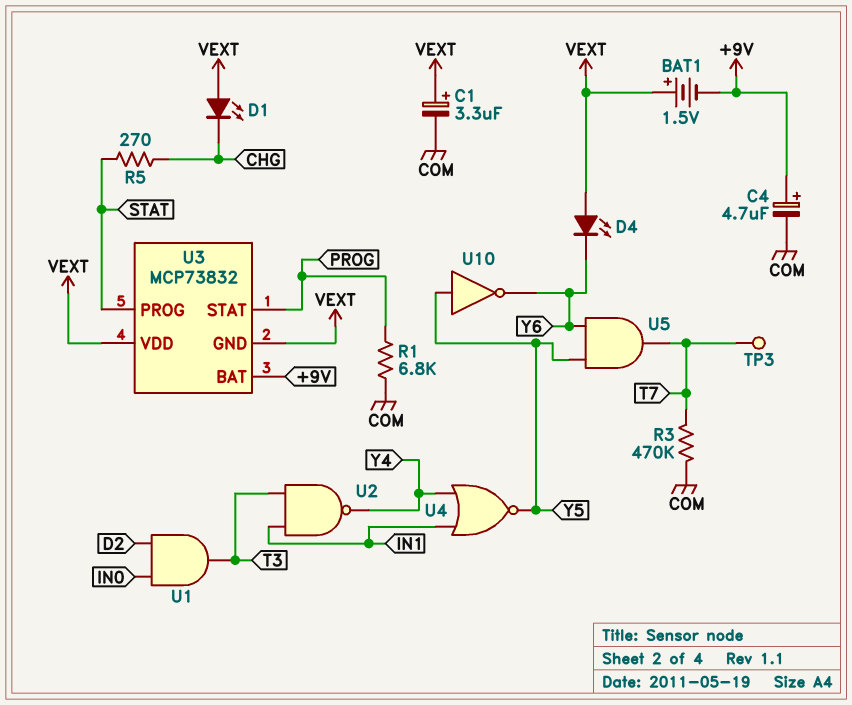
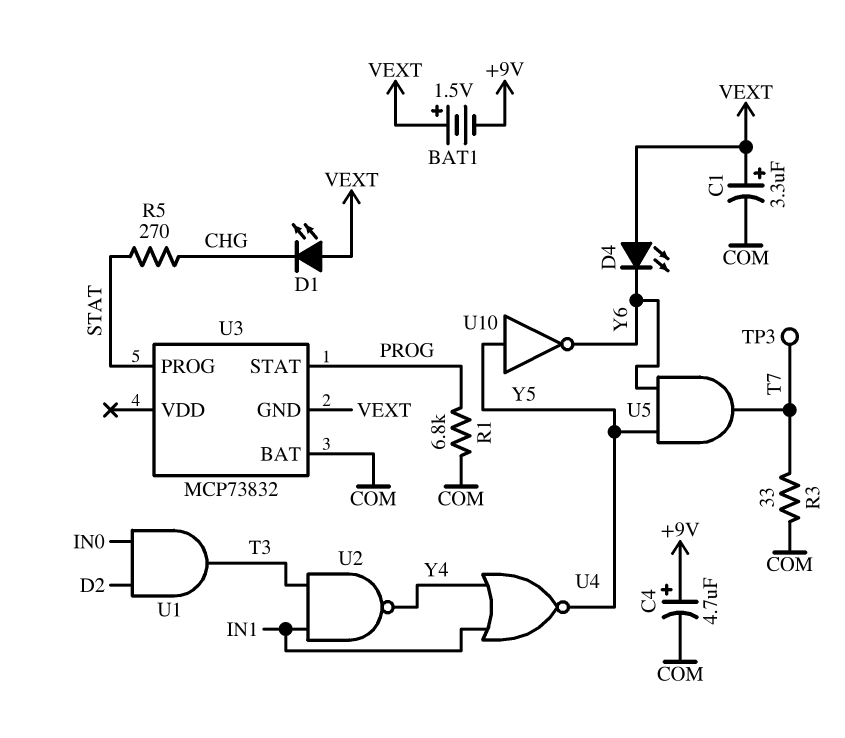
R3: 470k (COM, T7) -> 33 (COM, T7)
U3 pin BAT: +9V -> COM
U3 pin VDD: VEXT -> none

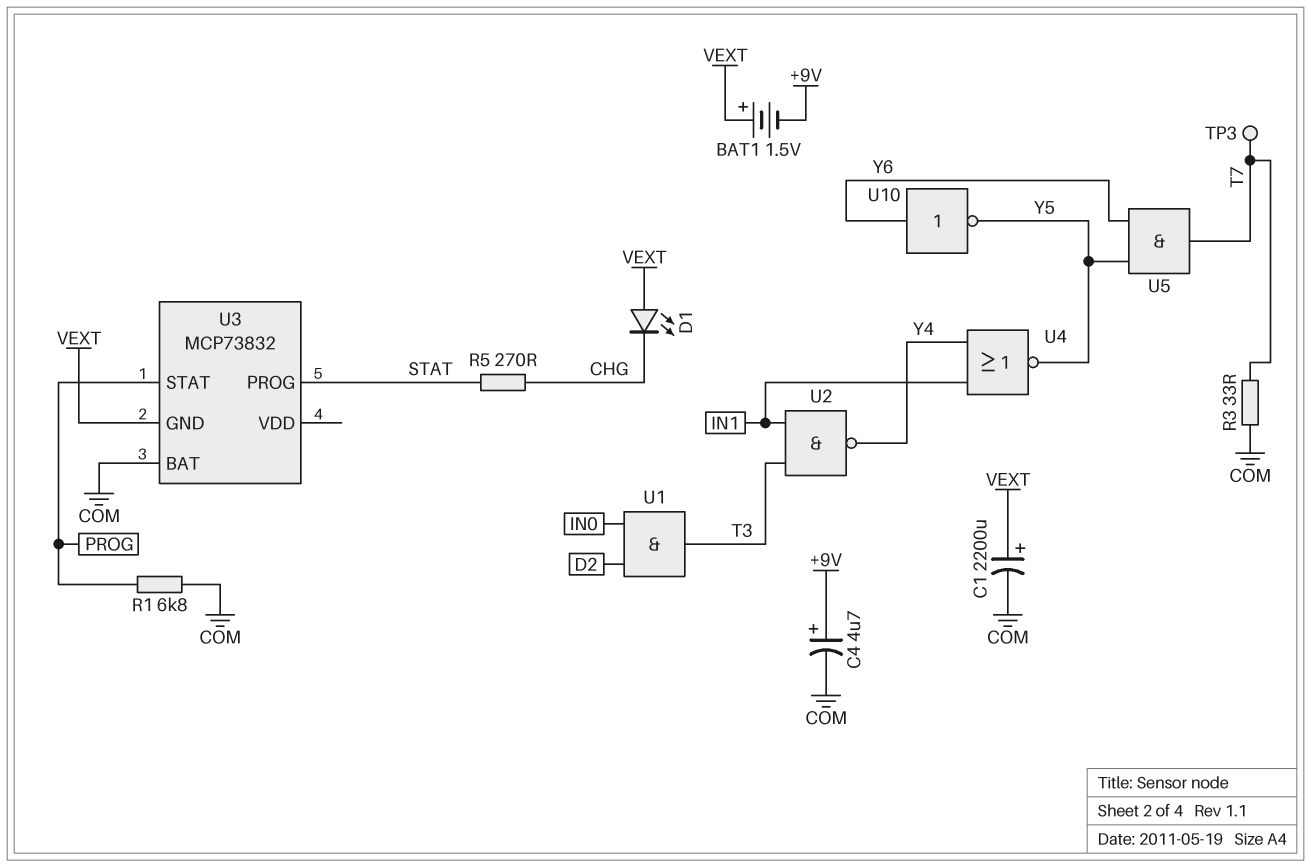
C1: 3.3uF (plus VEXT, minus COM) -> 2200uF (plus VEXT, minus COM)
D4: LED (A VEXT, K Y6) -> none
U10: NOT (in Y5, out Y6) -> NOT (in Y6, out Y5)

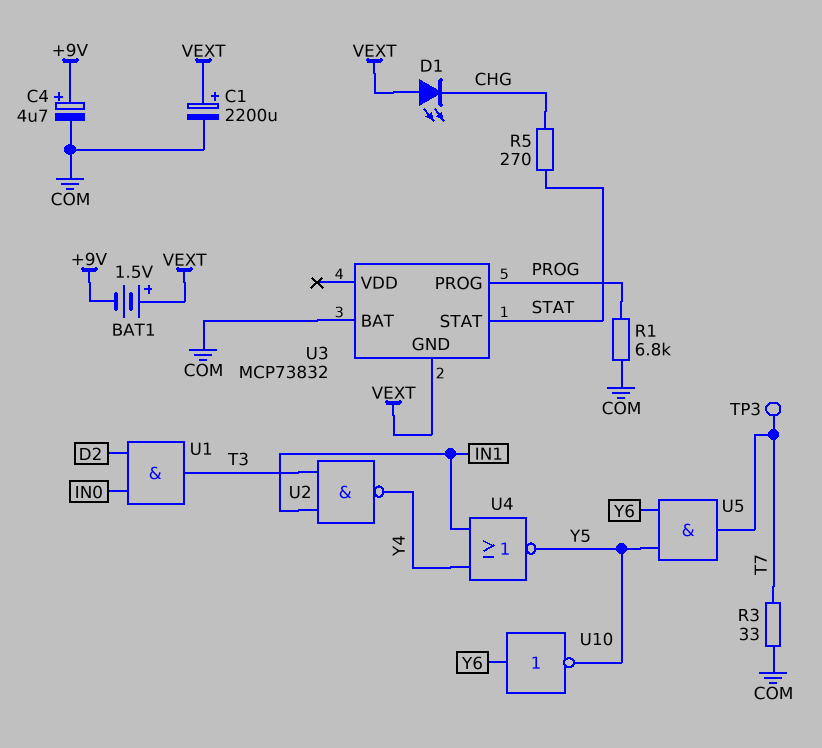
U3 pin PROG: STAT -> PROG
U3 pin STAT: PROG -> STAT

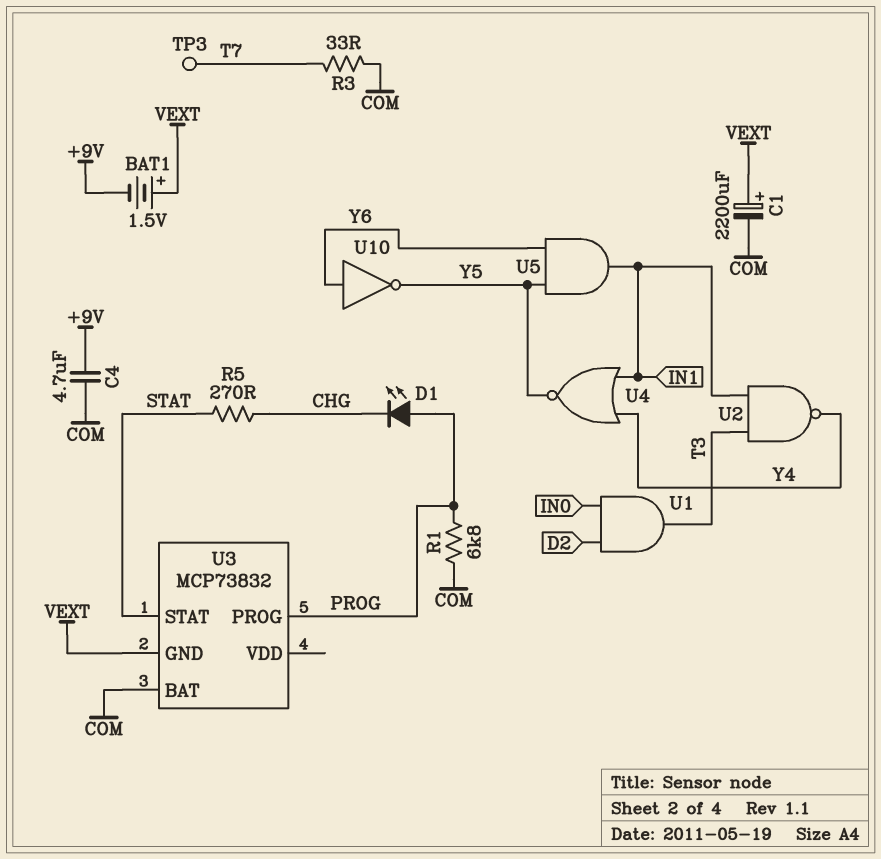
C4: 4.7uF (plus +9V, minus COM) -> 4.7uF (+9V, COM)
D1: LED (A VEXT, K CHG) -> LED (A PROG, K CHG)
U5: AND (in Y5, in Y6, out T7) -> AND (in Y5, in Y6, out IN1)

